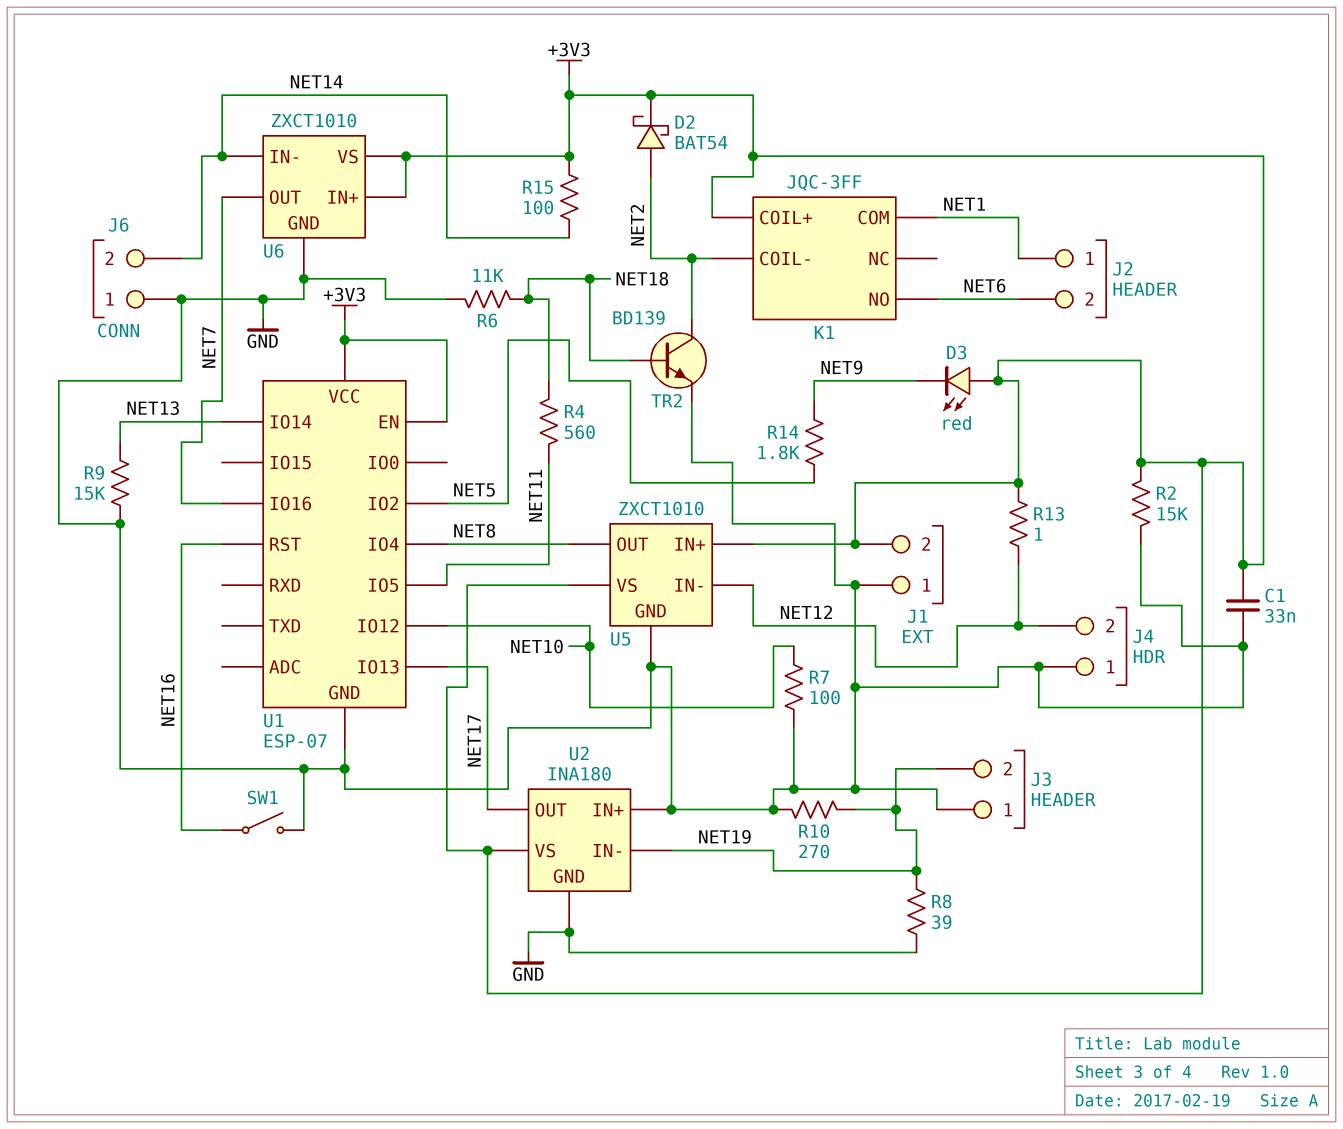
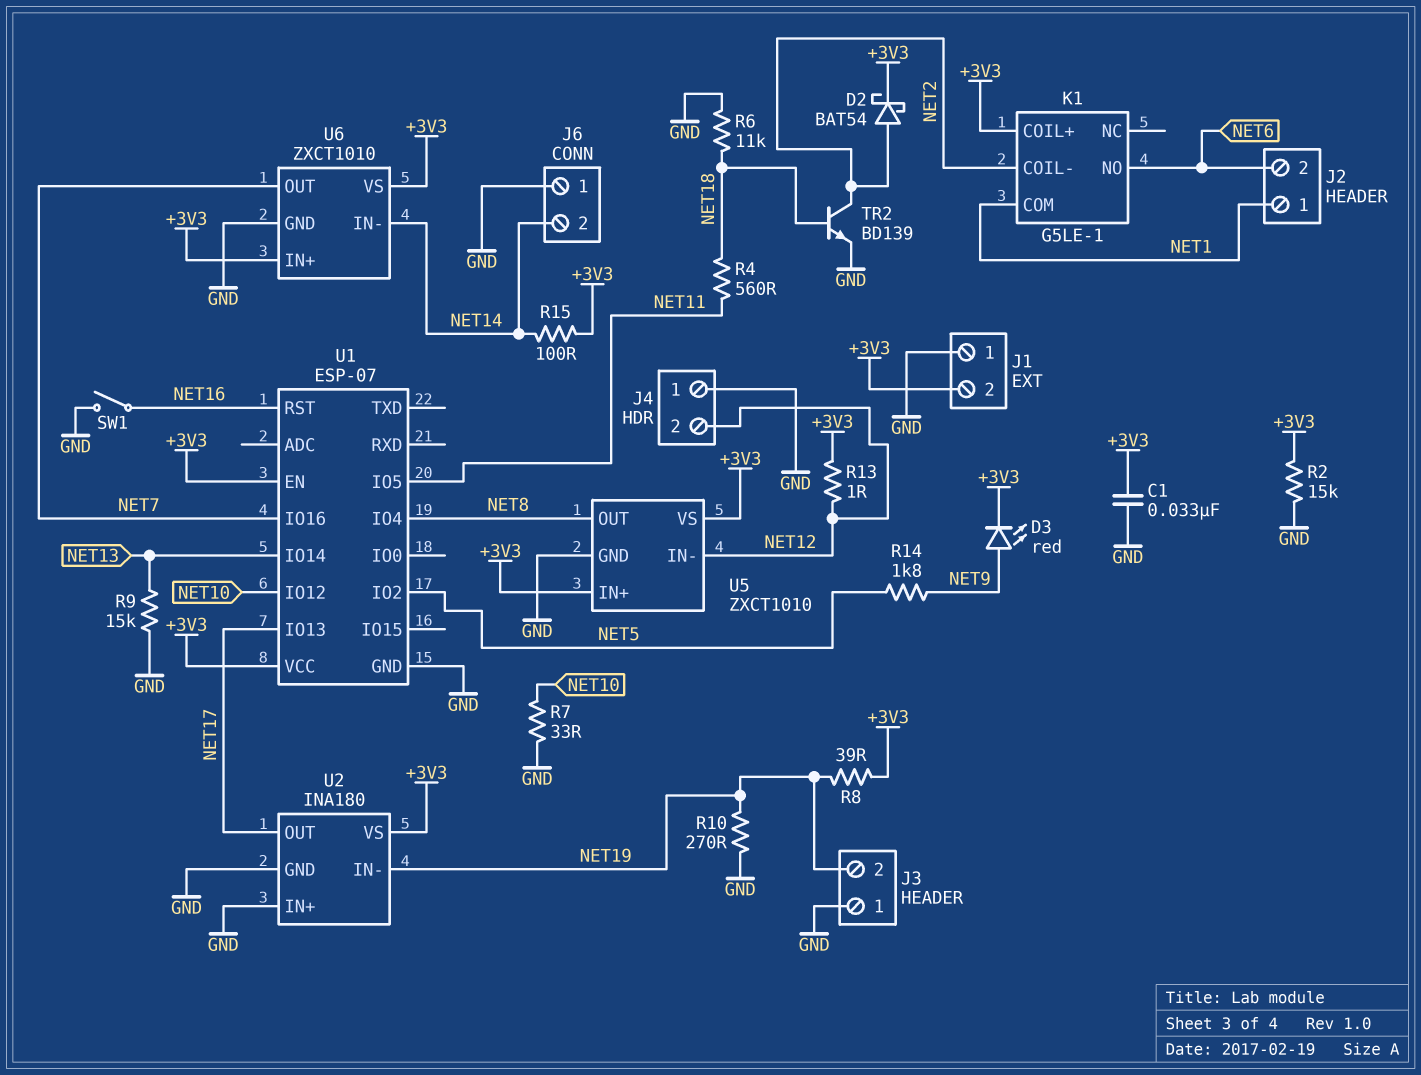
D3: LED red (A +3V3, K NET9) -> LED red (A NET9, K +3V3)
K1: JQC-3FF -> G5LE-1
R7: 100 (GND, NET10) -> 33 (GND, NET10)
R8: 39 (GND, NET19) -> 39 (+3V3, NET19)

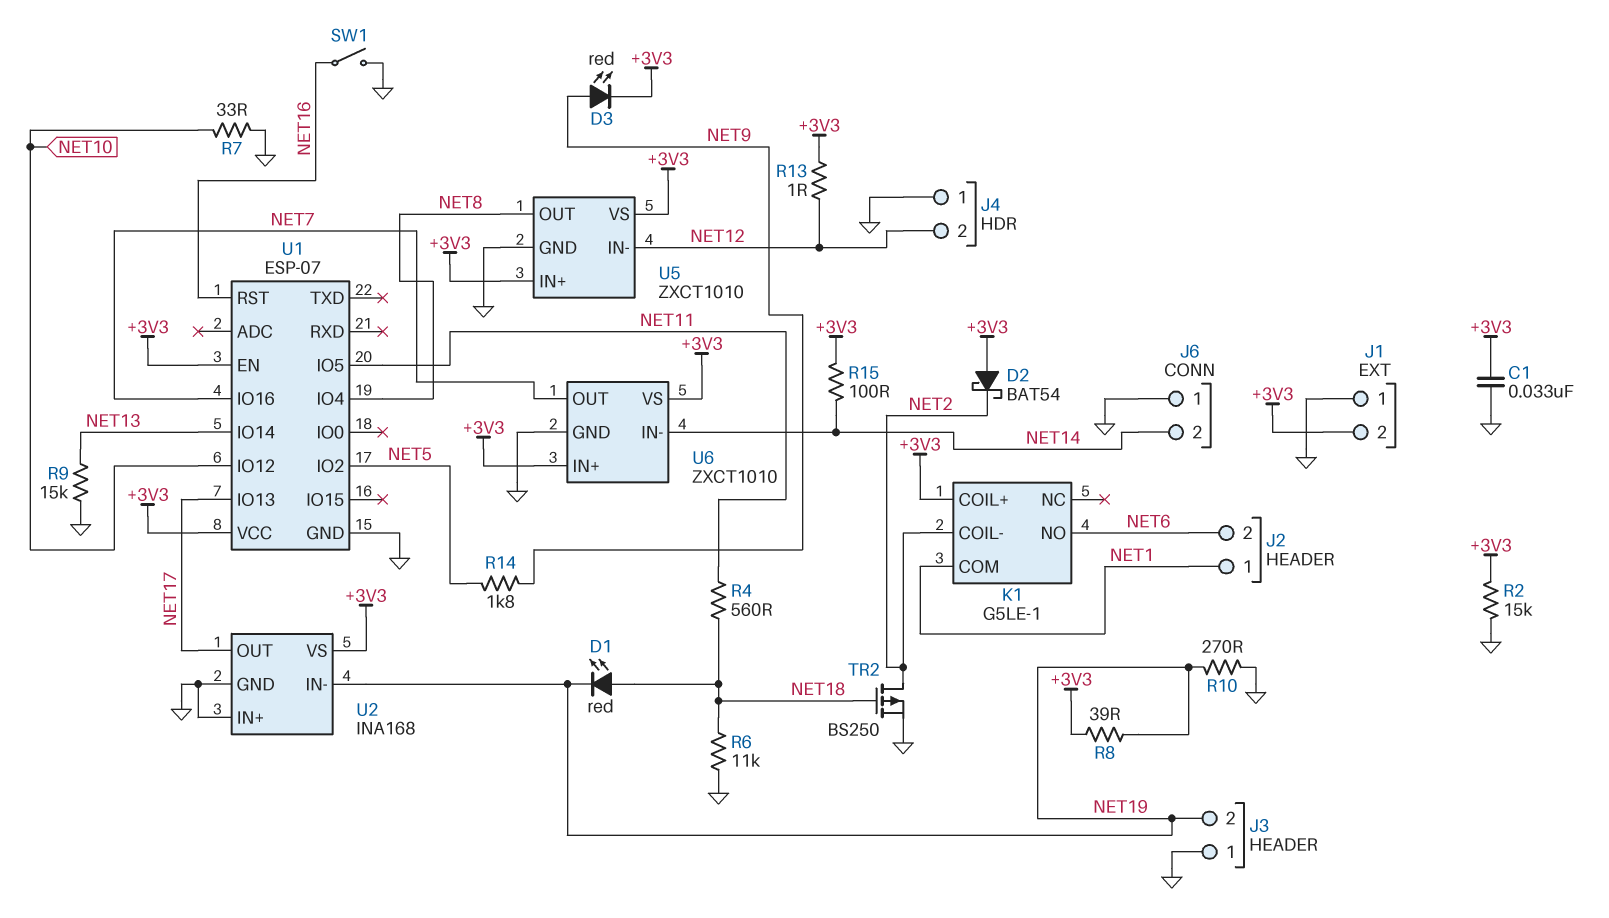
D1: none -> LED red (A NET18, K NET19)
D2: schottky BAT54 (A NET2, K +3V3) -> schottky BAT54 (A +3V3, K NET2)
TR2: NPN BD139 (B NET18, C NET2, E GND) -> PMOS BS250 (G NET18, D NET2, S GND)
U2: INA180 -> INA168

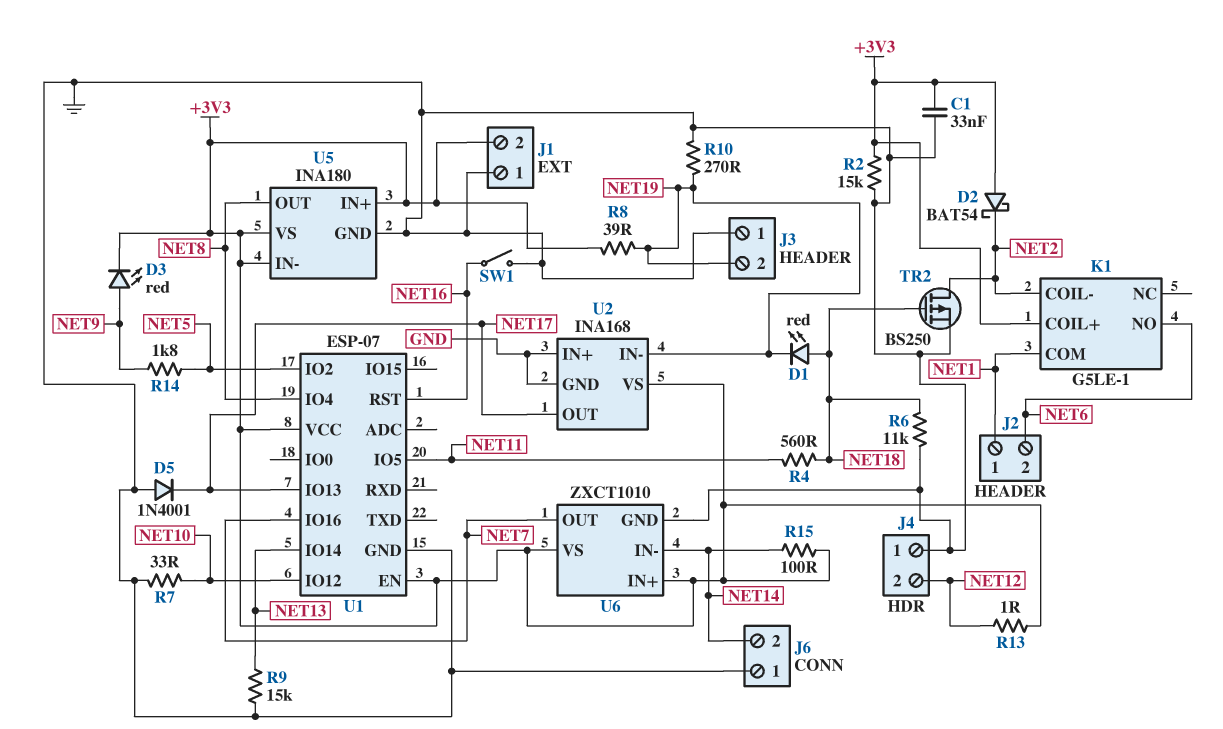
D5: none -> diode 1N4001 (A GND, K NET17)
U5: ZXCT1010 -> INA180
U5 pin IN-: NET12 -> +3V3

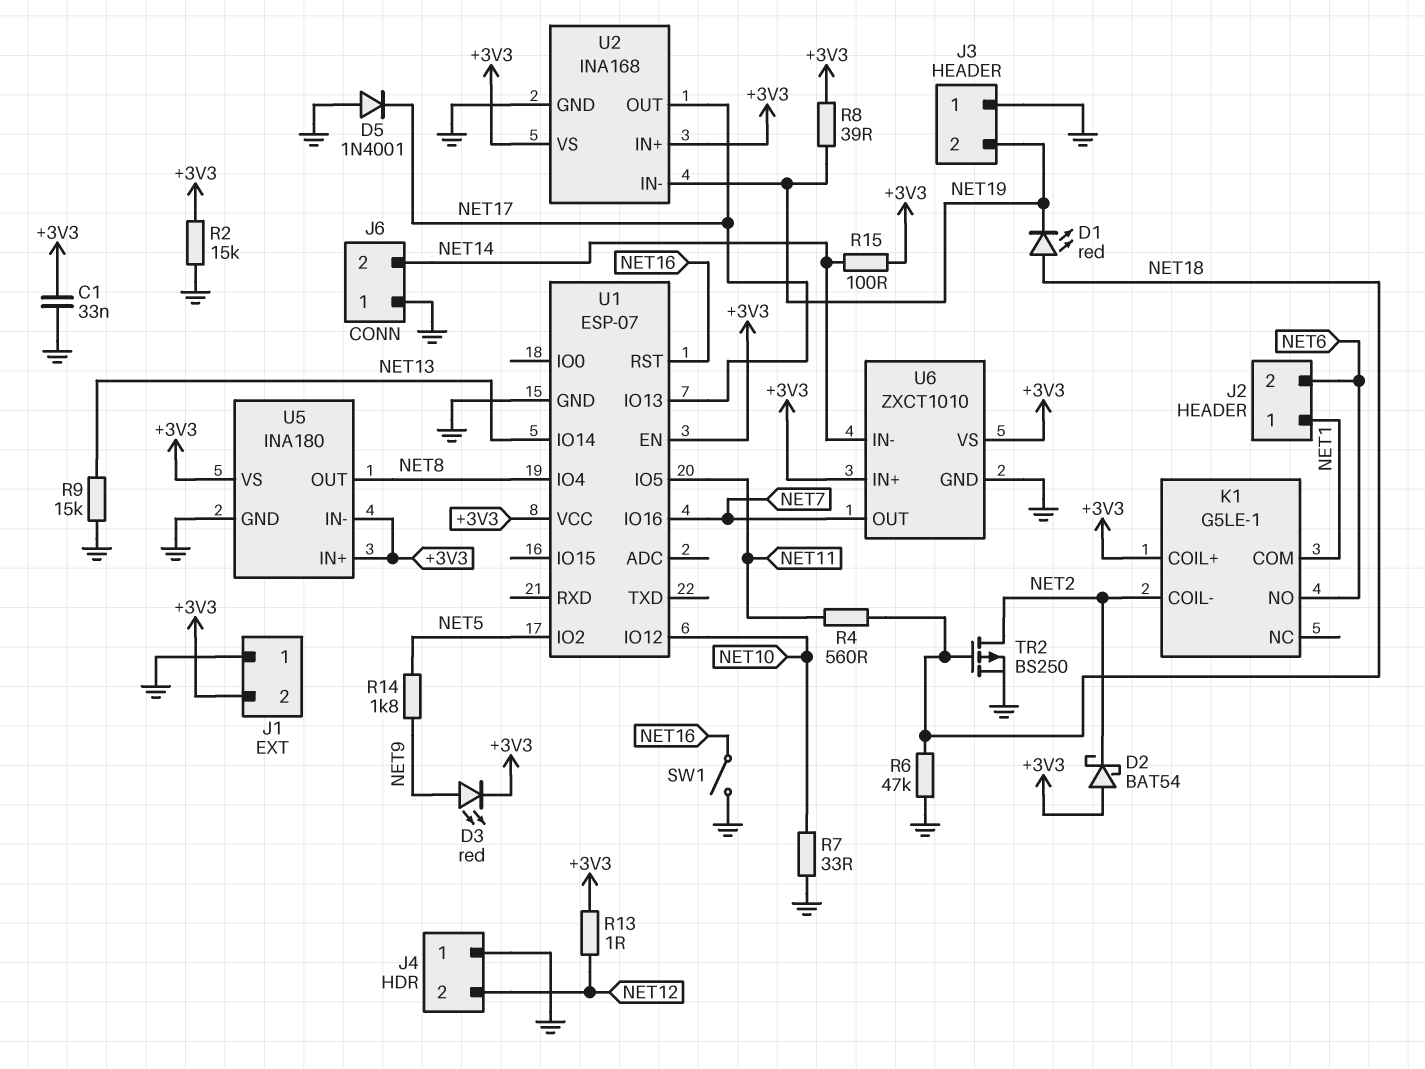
R6: 11k (GND, NET18) -> 47k (GND, NET18)
R10: 270 (GND, NET19) -> none
U2 pin IN+: GND -> +3V3

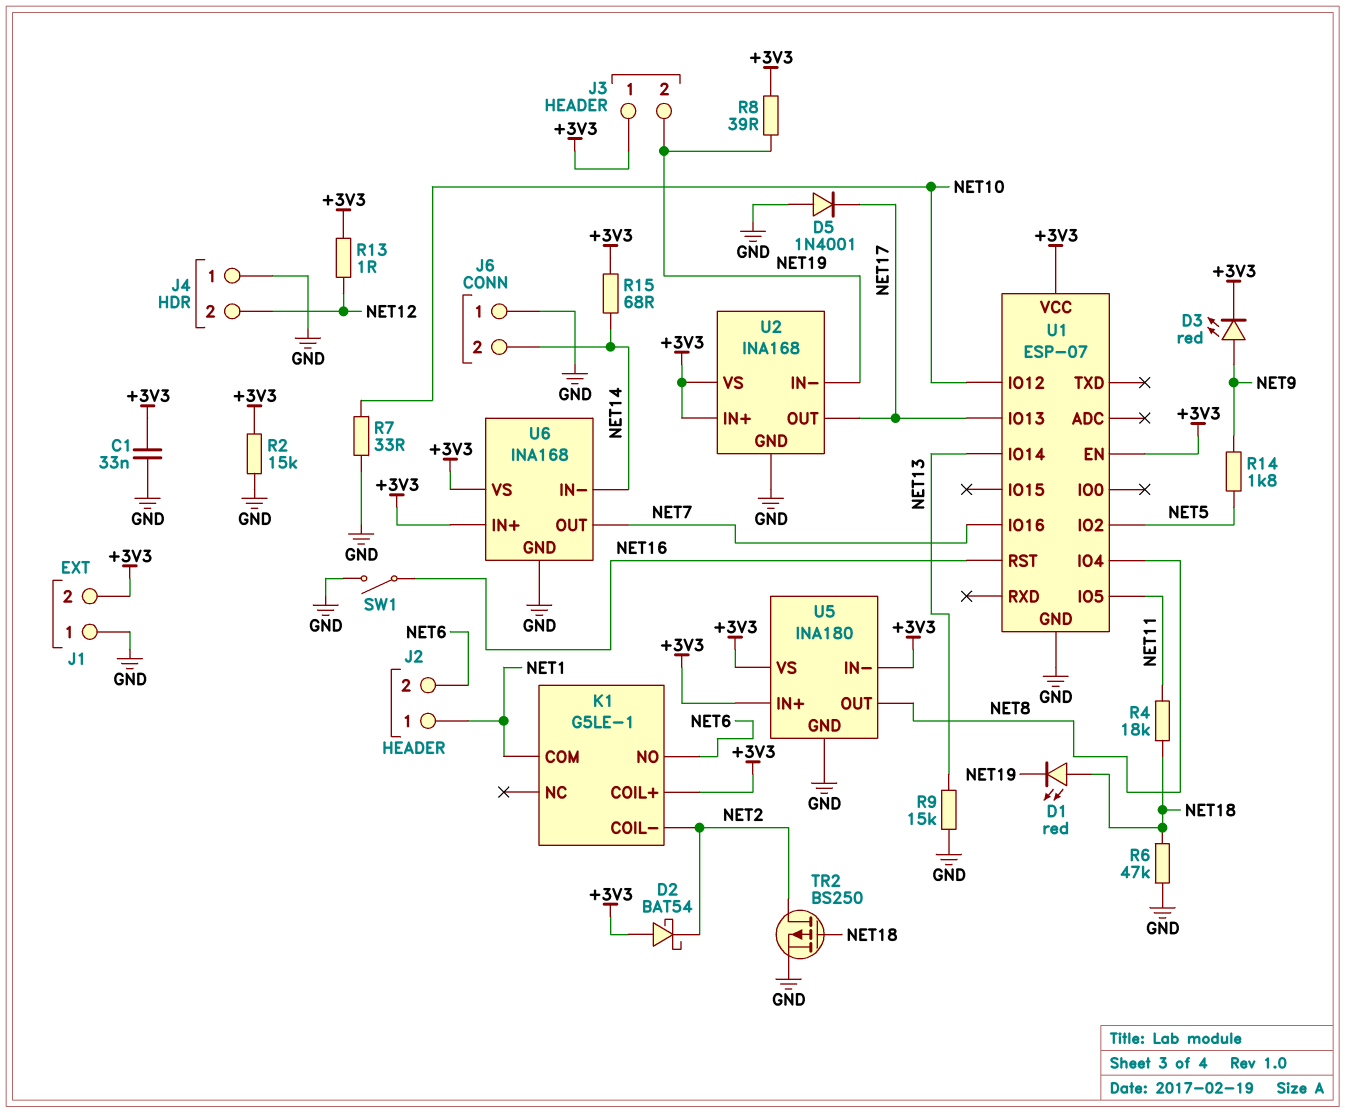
J3 pin 1: GND -> +3V3
R4: 560 (NET11, NET18) -> 18k (NET11, NET18)
R15: 100 (+3V3, NET14) -> 68 (+3V3, NET14)
U6: ZXCT1010 -> INA168

